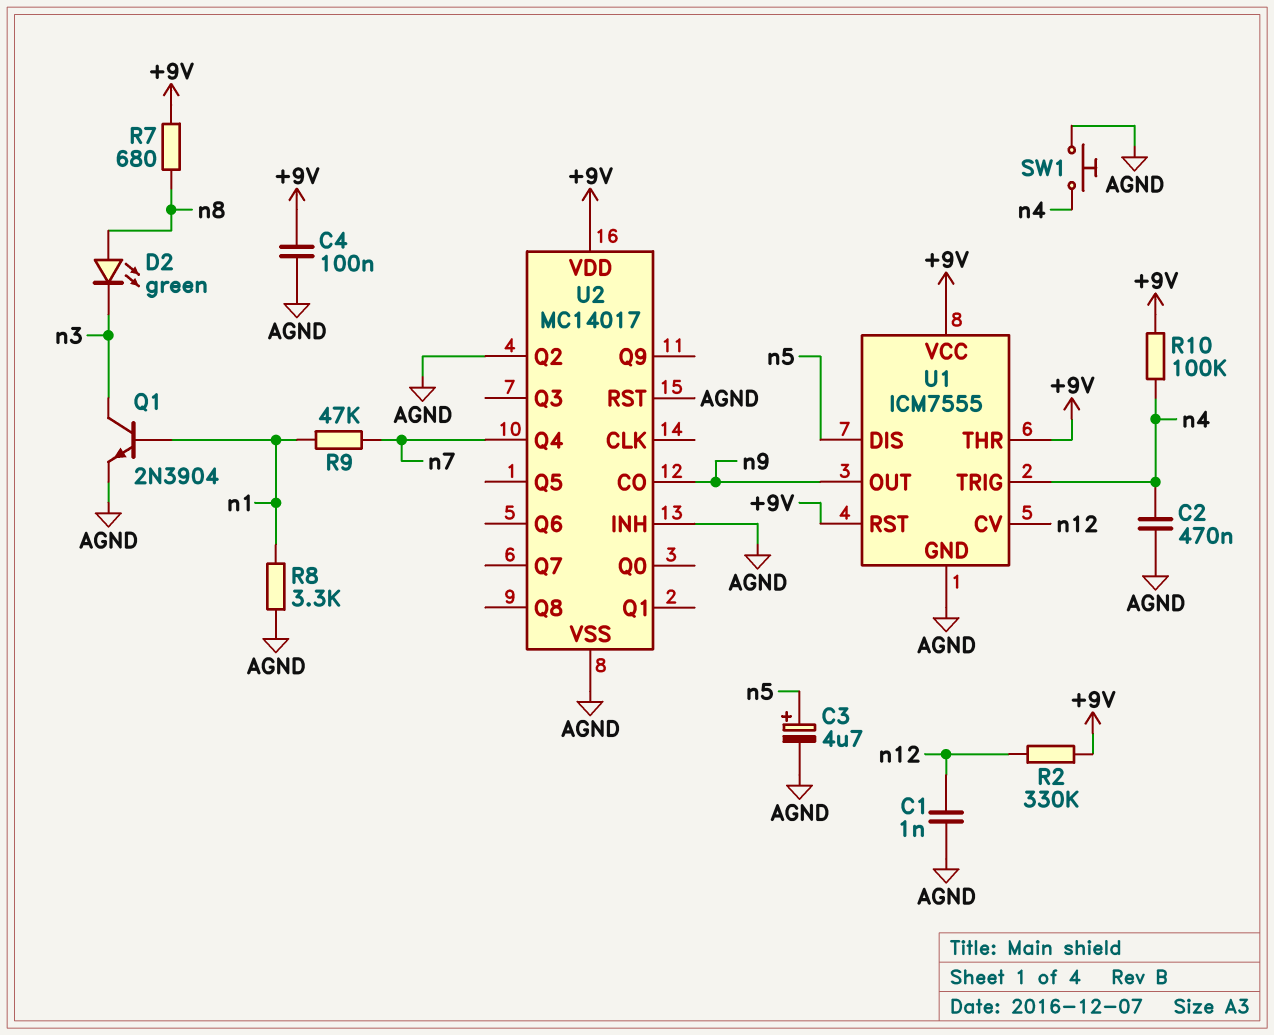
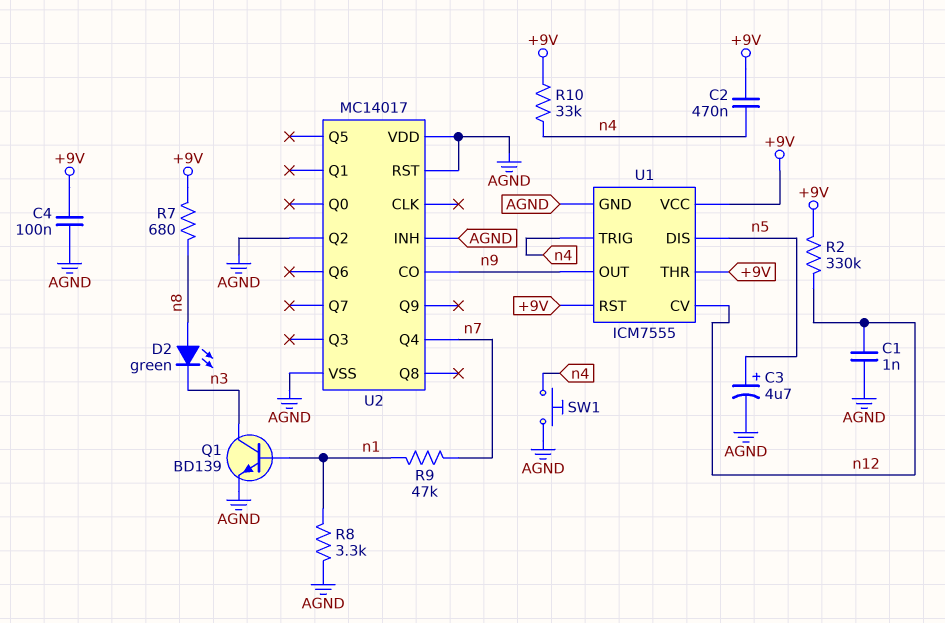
C2: 470nF (AGND, n4) -> 470nF (+9V, n4)
Q1: NPN 2N3904 (B n1, C n3, E AGND) -> NPN BD139 (B n1, C n3, E AGND)
R10: 100k (+9V, n4) -> 33k (+9V, n4)
U2 pin VDD: +9V -> AGND

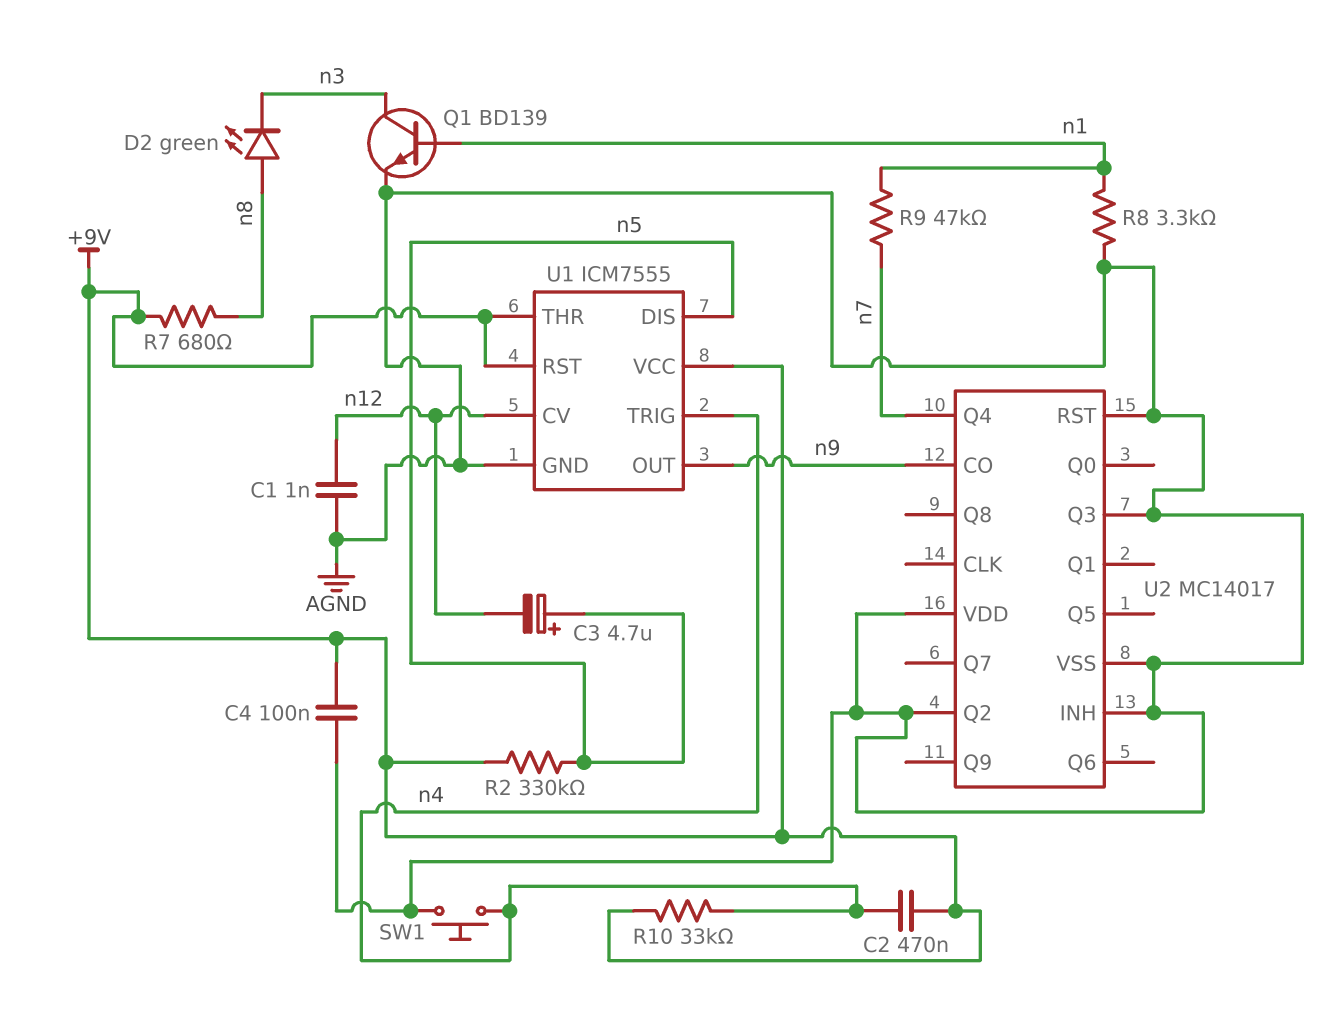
C3: 4.7uF (plus n5, minus AGND) -> 4.7uF (plus n5, minus n12)
R2: 330k (+9V, n12) -> 330k (+9V, n5)
U2 pin Q3: none -> AGND

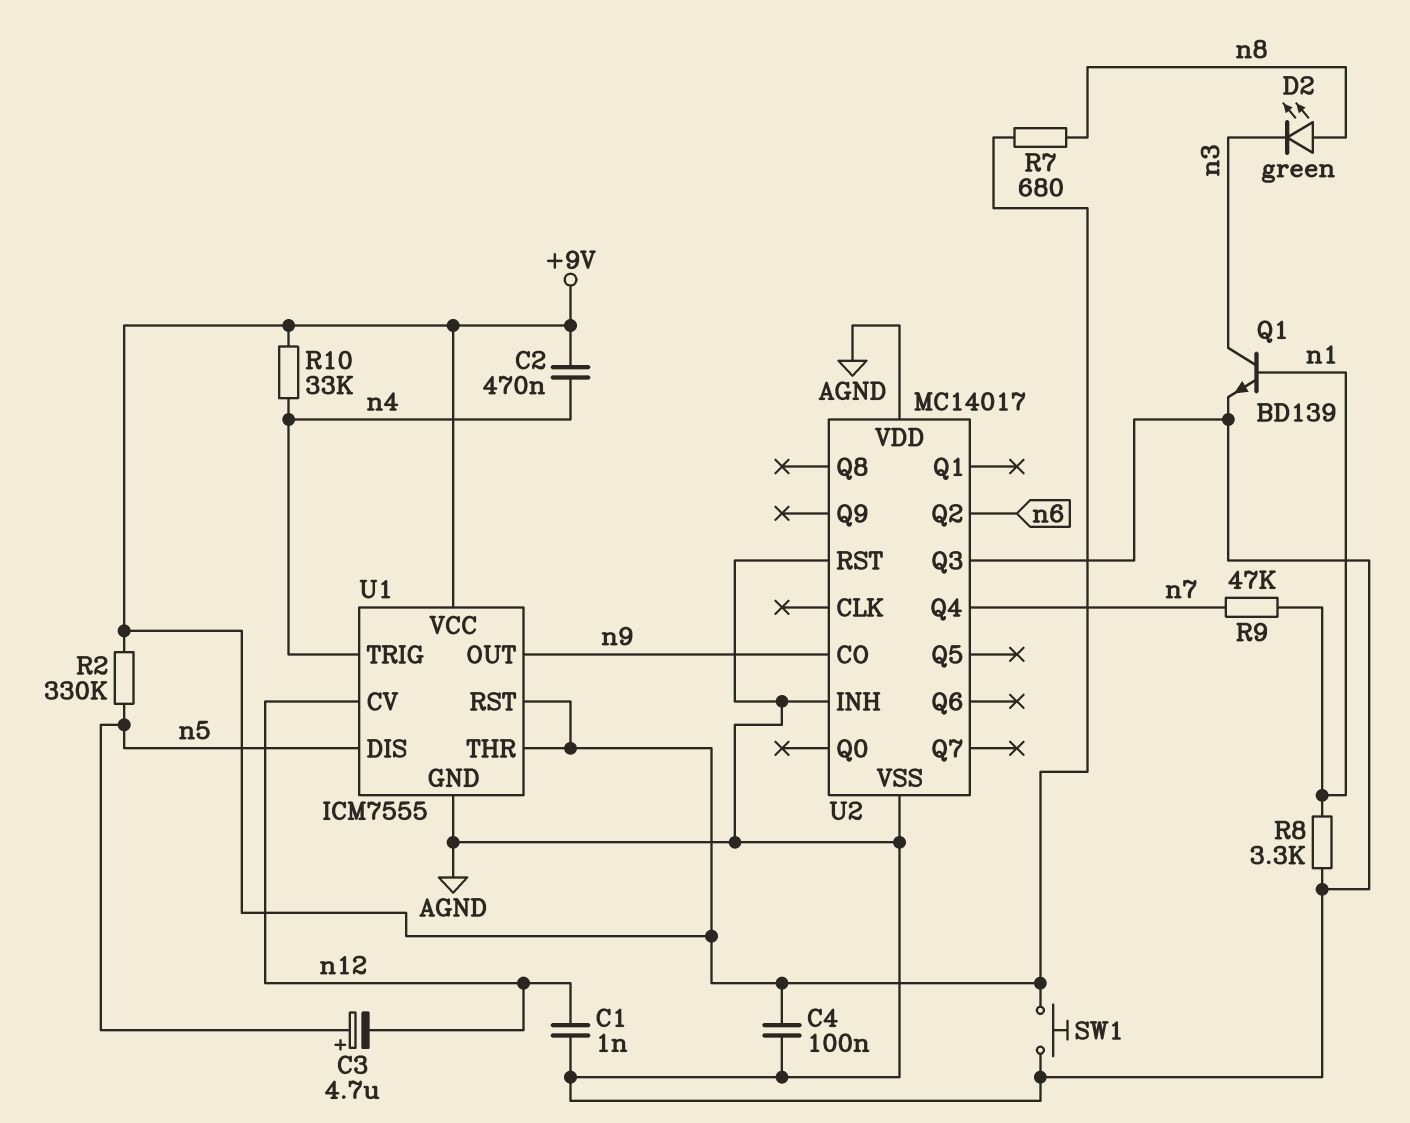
SW1: button (AGND, n4) -> button (+9V, AGND)
U2 pin Q2: AGND -> n6

